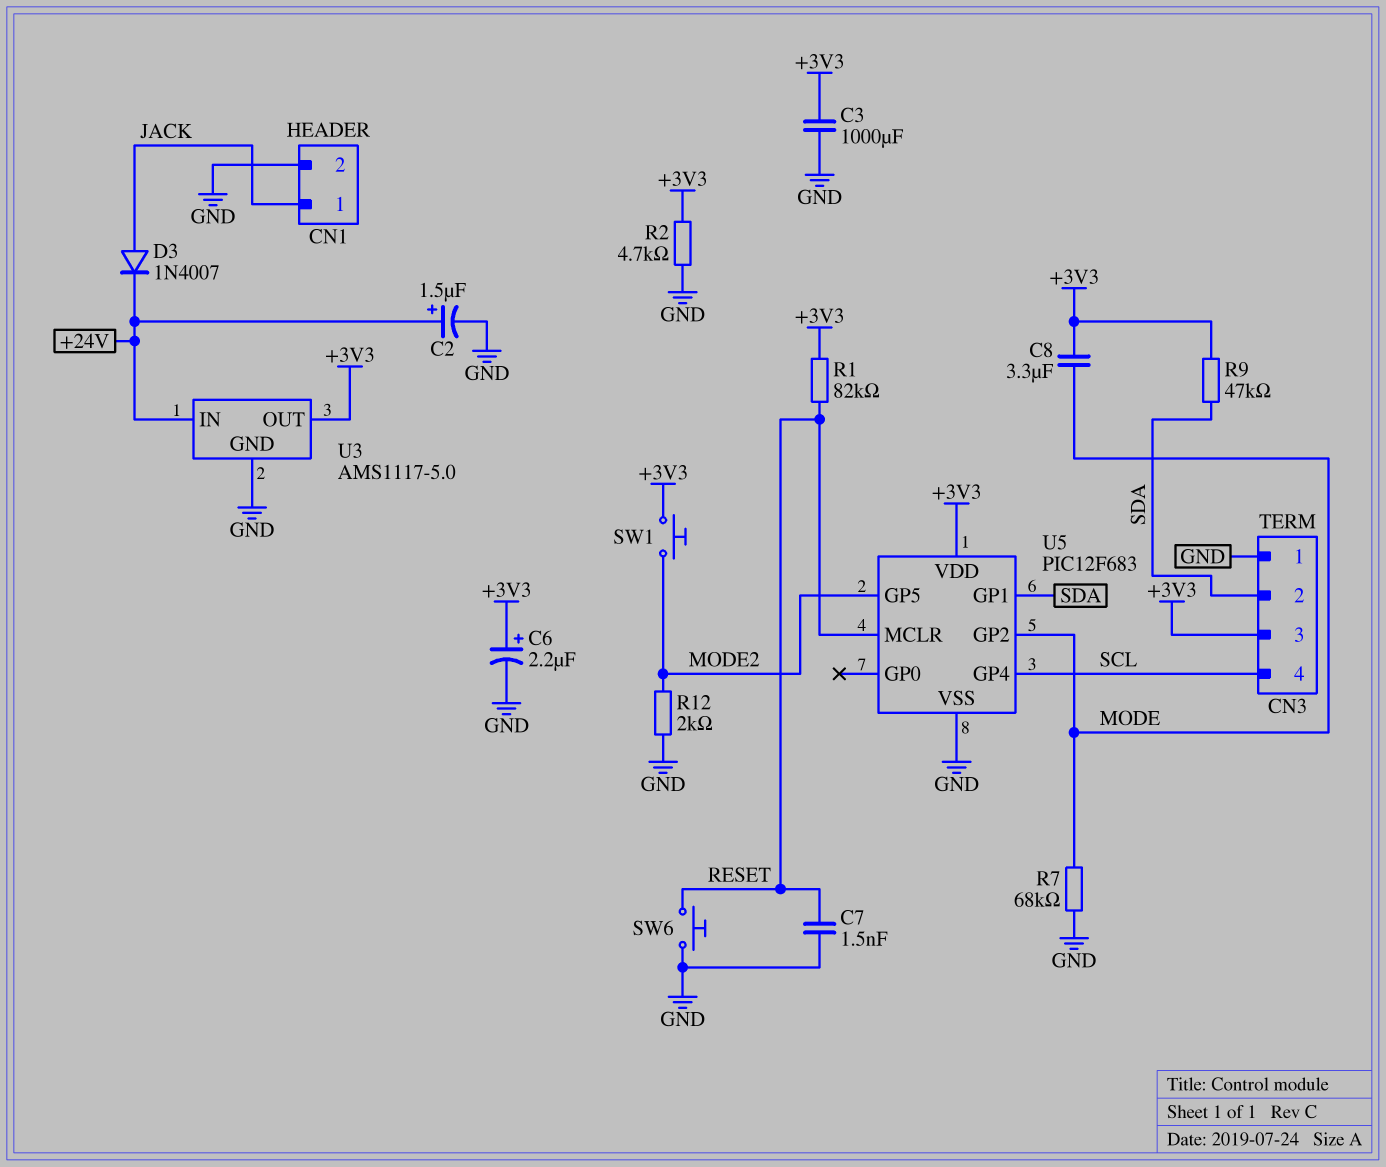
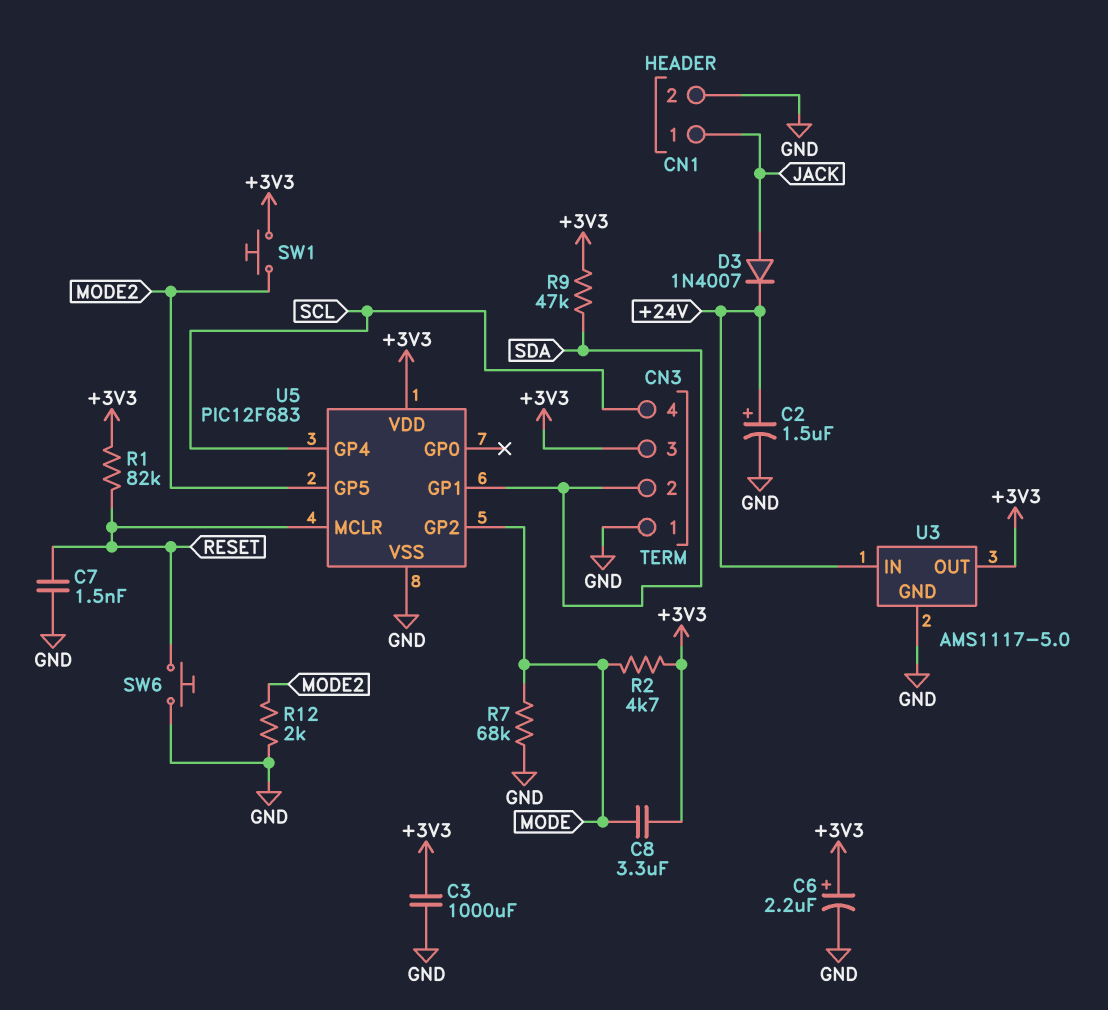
R2: 4.7k (+3V3, GND) -> 4.7k (+3V3, MODE)

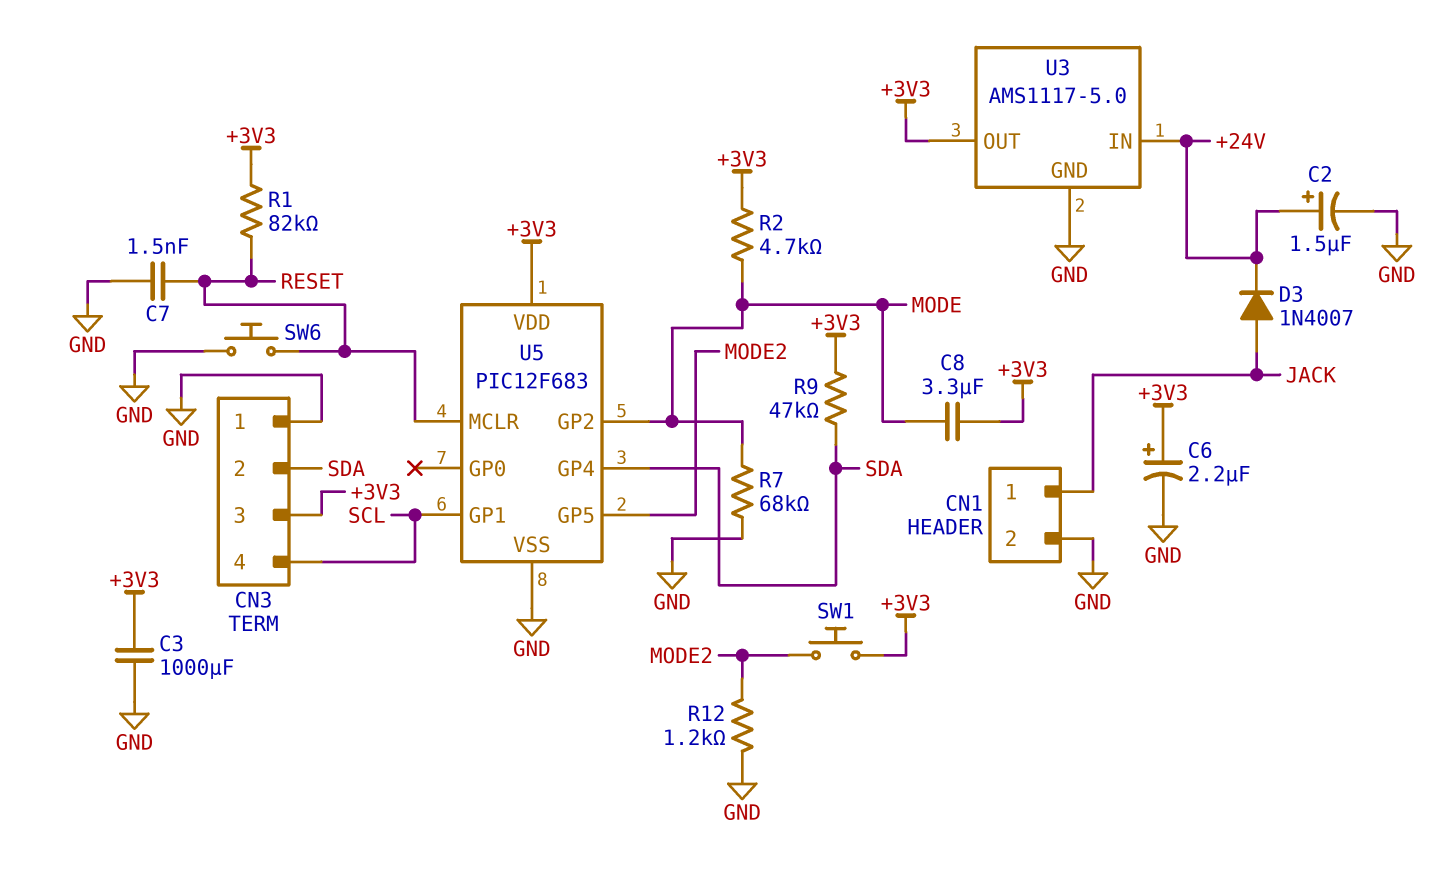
R12: 2k (GND, MODE2) -> 1.2k (GND, MODE2)
U5 pin GP1: SDA -> SCL
U5 pin GP4: SCL -> SDA

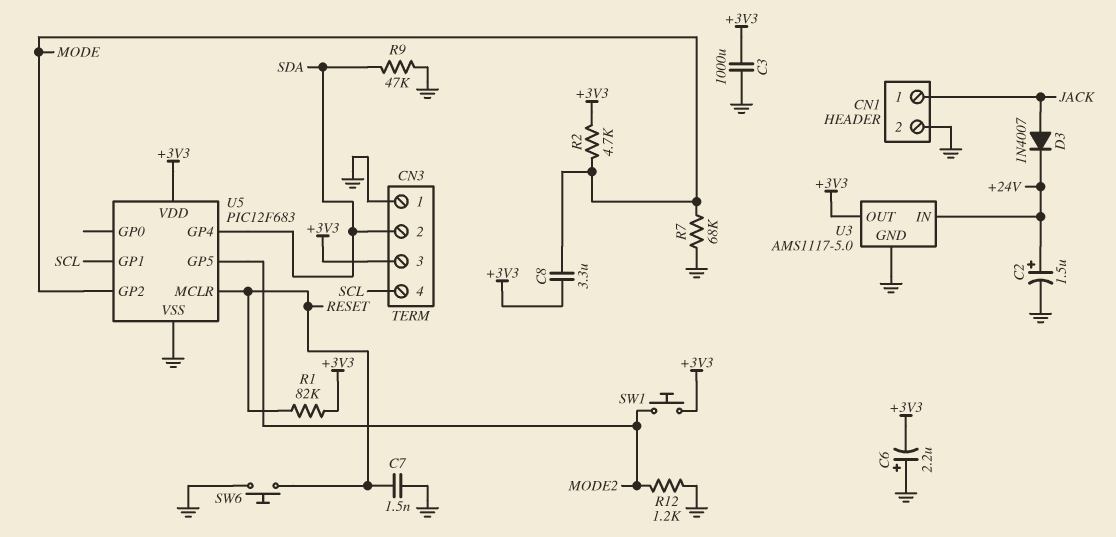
C6: 2.2uF (plus +3V3, minus GND) -> 2.2uF (plus GND, minus +3V3)
R9: 47k (+3V3, SDA) -> 47k (GND, SDA)

